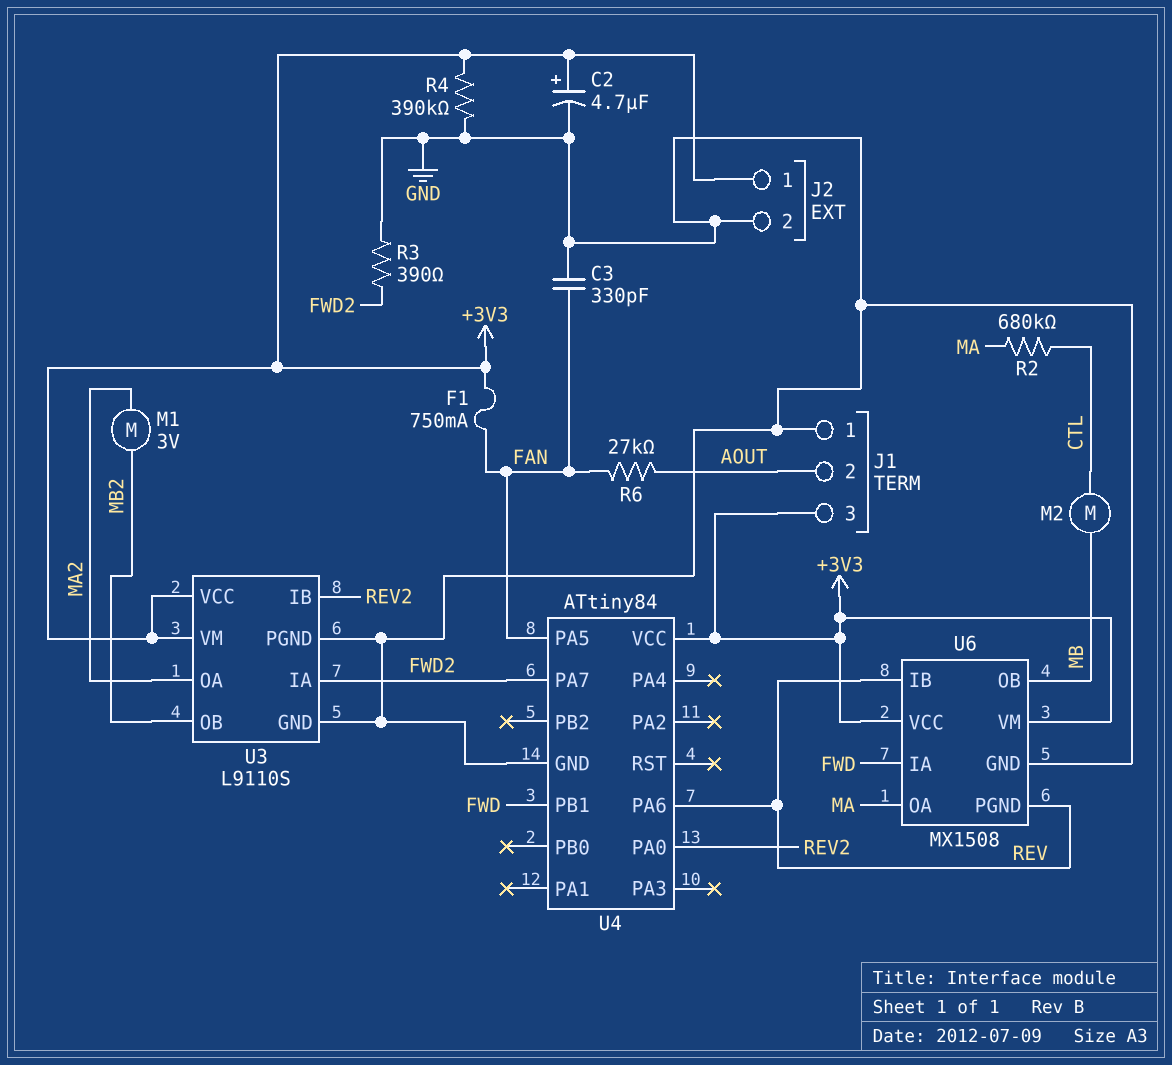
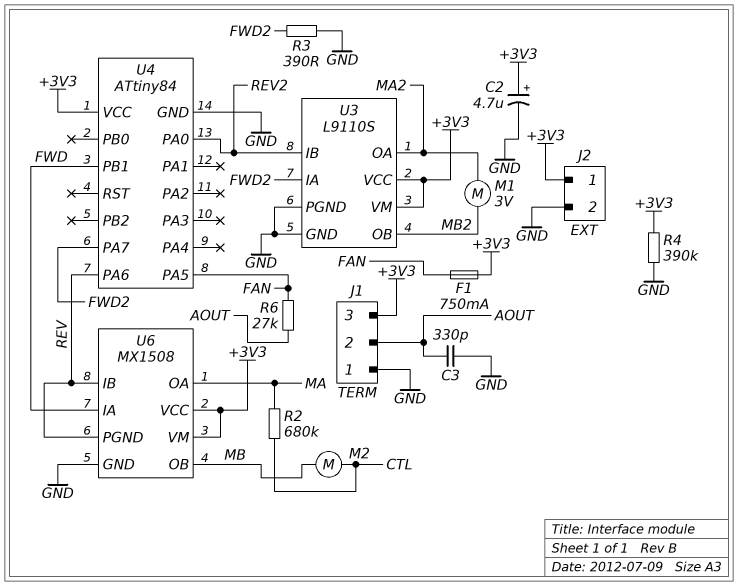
C3: 330pF (FAN, GND) -> 330pF (AOUT, GND)

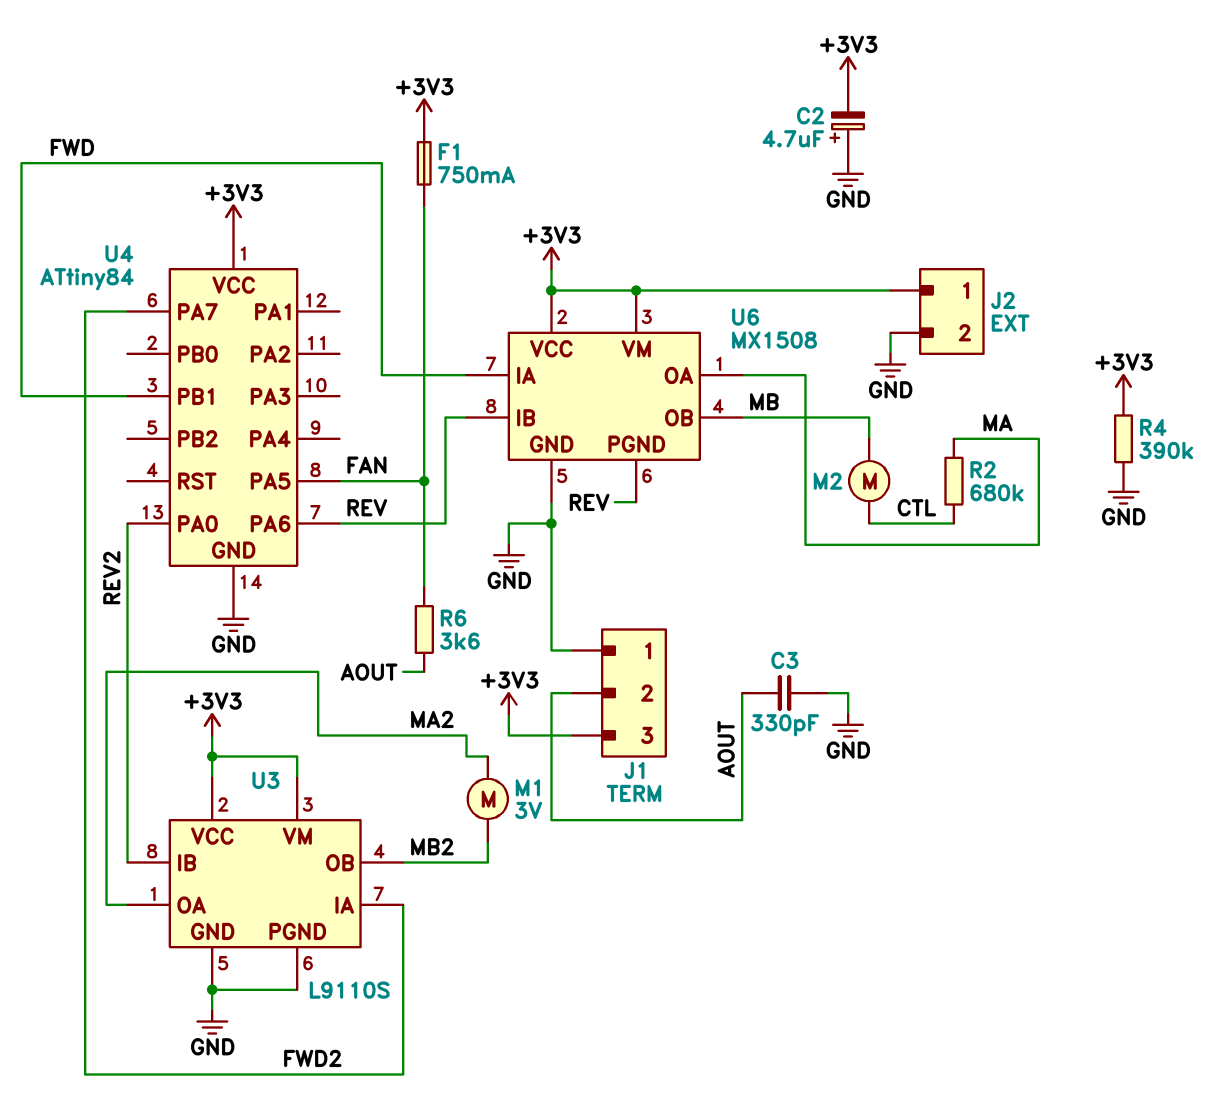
C2: 4.7uF (plus +3V3, minus GND) -> 4.7uF (plus GND, minus +3V3)
R3: 390 (FWD2, GND) -> none
R6: 27k (AOUT, FAN) -> 3.6k (AOUT, FAN)

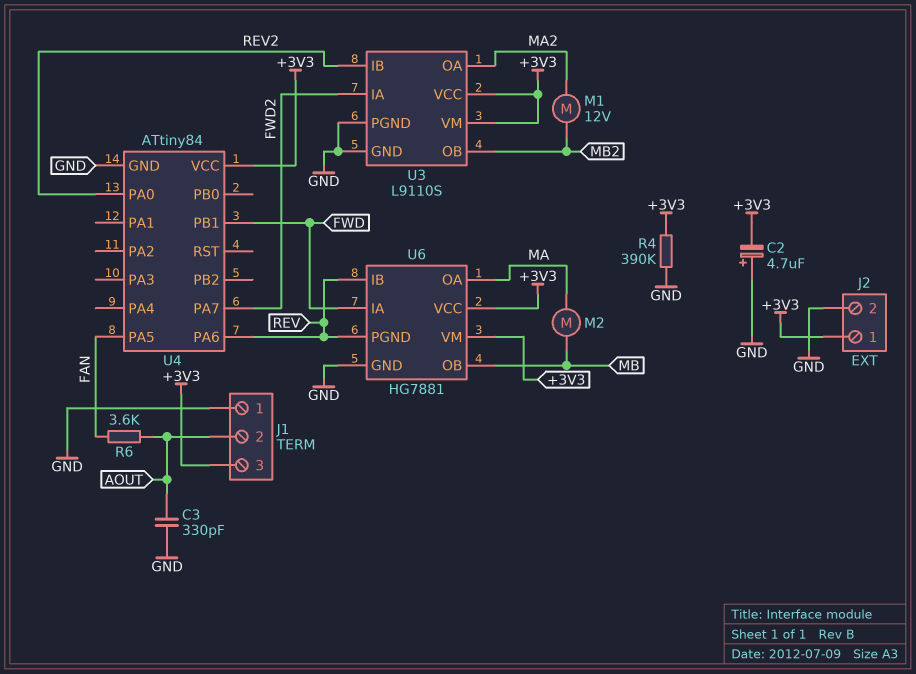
F1: 750mA (+3V3, FAN) -> none
M1: motor 3V (MA2, MB2) -> motor 12V (MA2, MB2)
M2: motor (CTL, MB) -> motor (MA, MB)
R2: 680k (CTL, MA) -> none
U6: MX1508 -> HG7881

